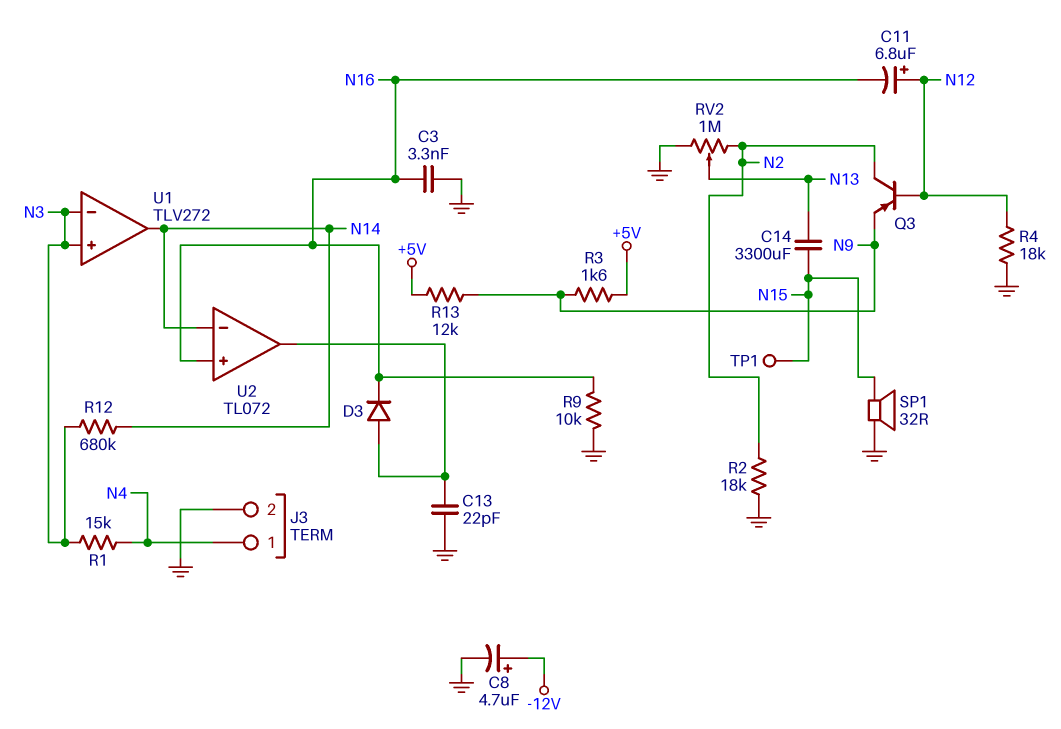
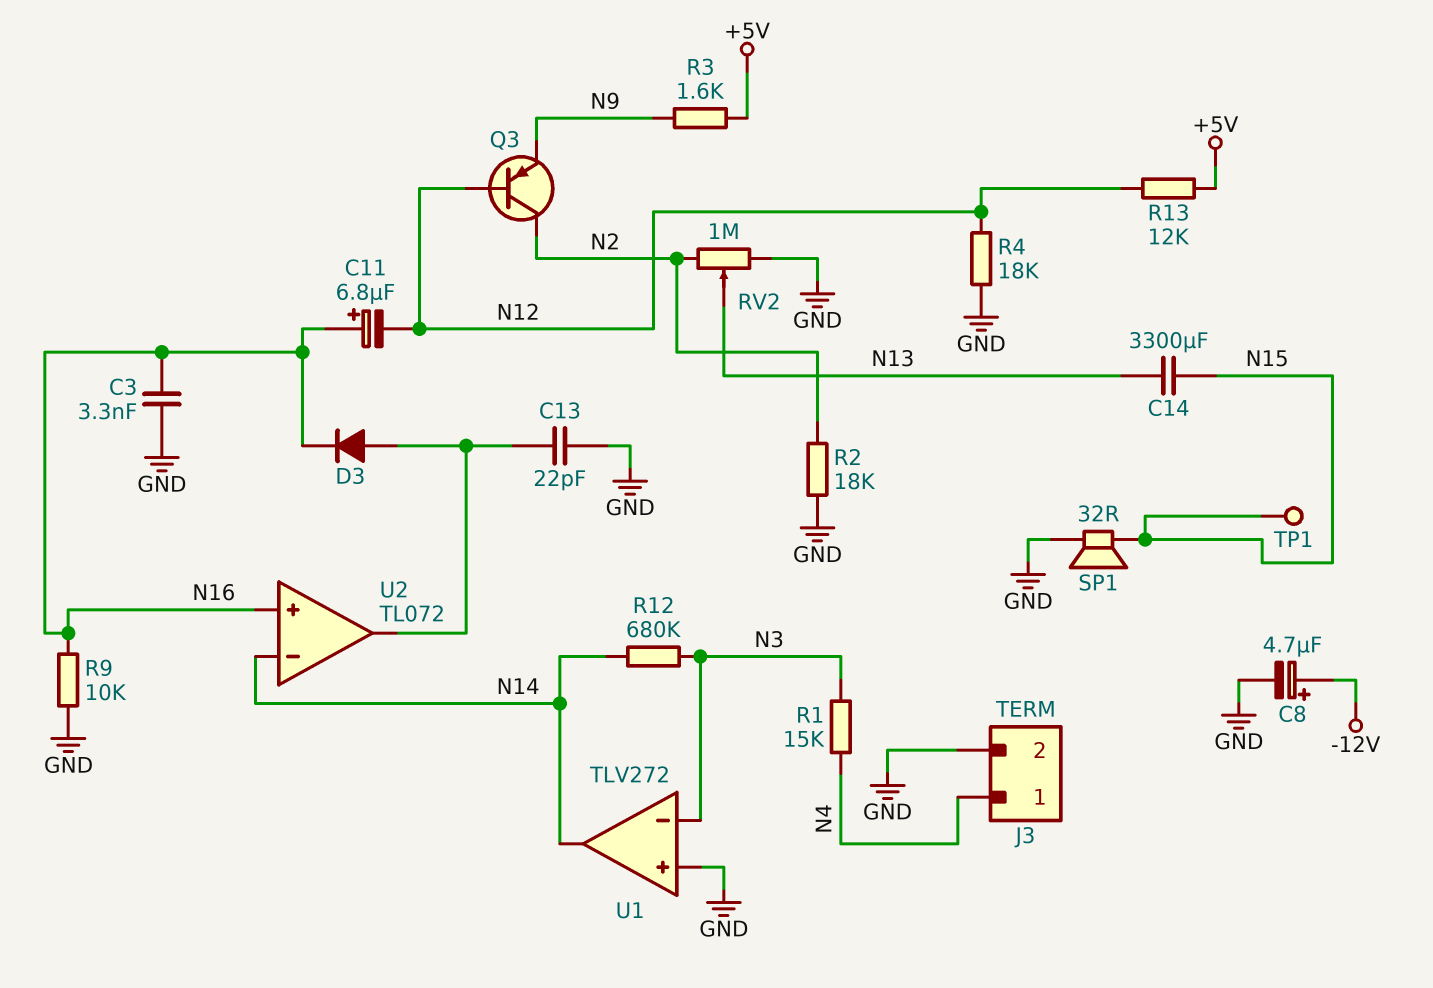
C11: 6.8uF (plus N12, minus N16) -> 6.8uF (plus N16, minus N12)
R13: 12k (+5V, N9) -> 12k (+5V, N12)
U1 pin in+: N3 -> GND

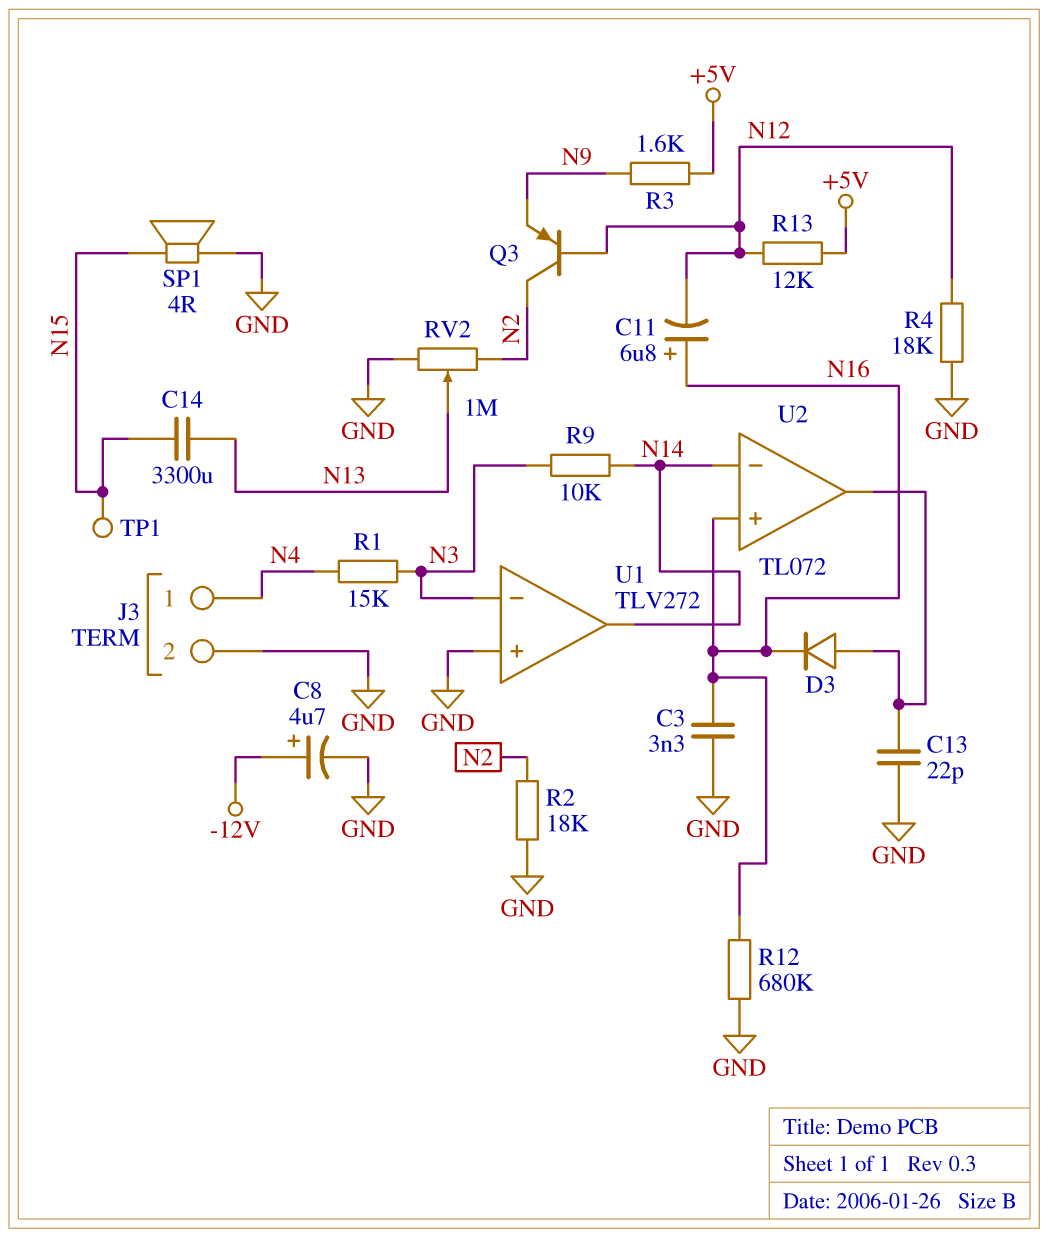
R9: 10k (GND, N16) -> 10k (N3, N14)
R12: 680k (N3, N14) -> 680k (GND, N16)
SP1: speaker 32R (GND, N15) -> speaker 4R (GND, N15)

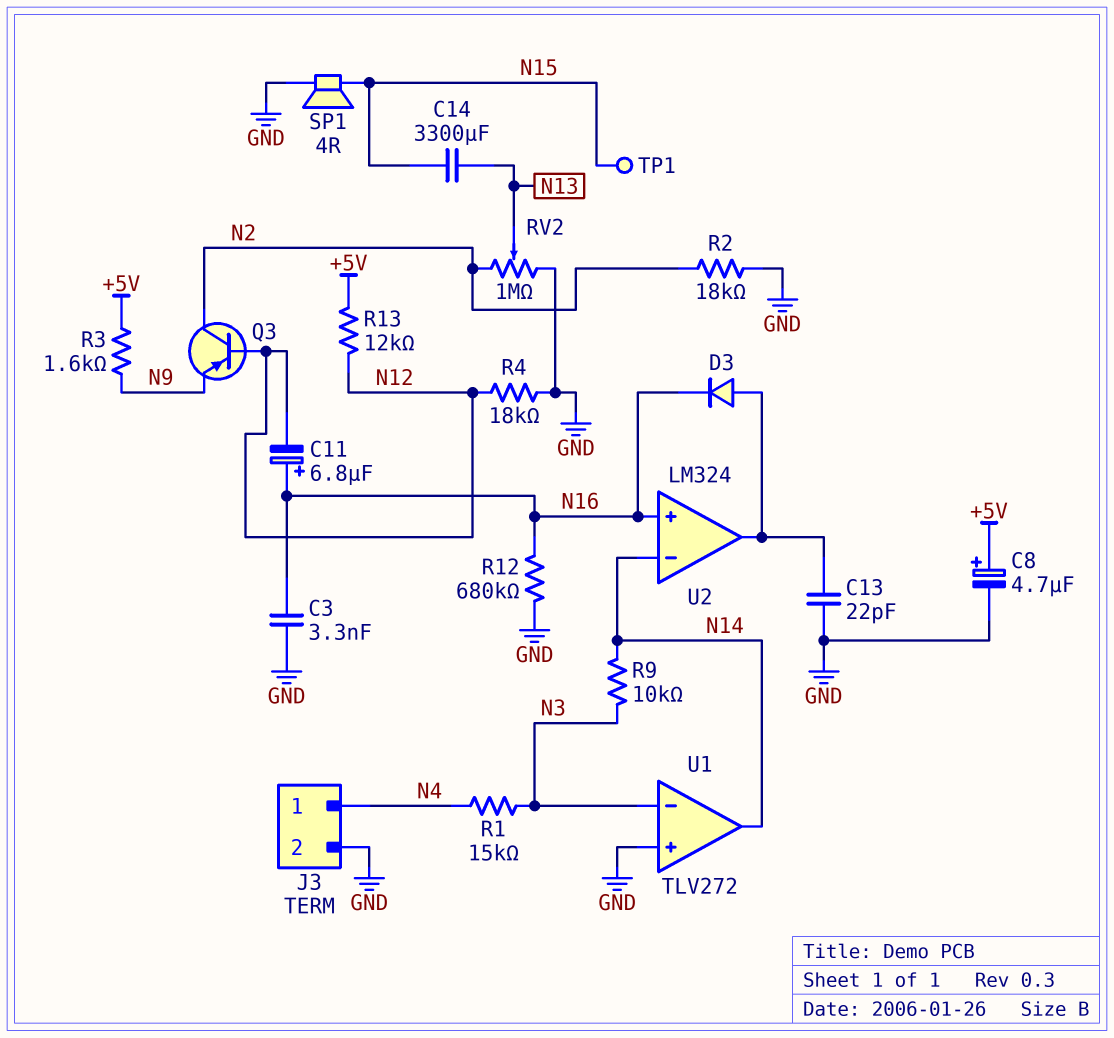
C8: 4.7uF (plus -12V, minus GND) -> 4.7uF (plus +5V, minus GND)
U2: TL072 -> LM324

